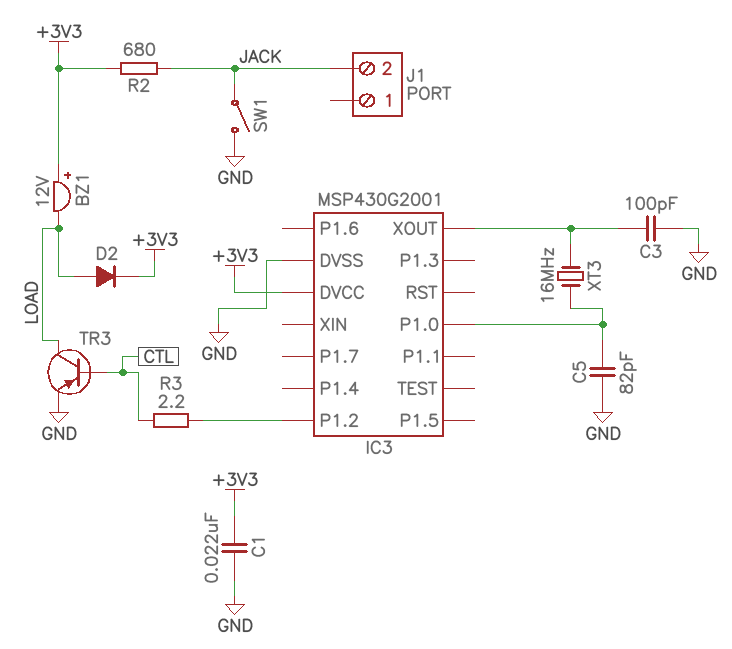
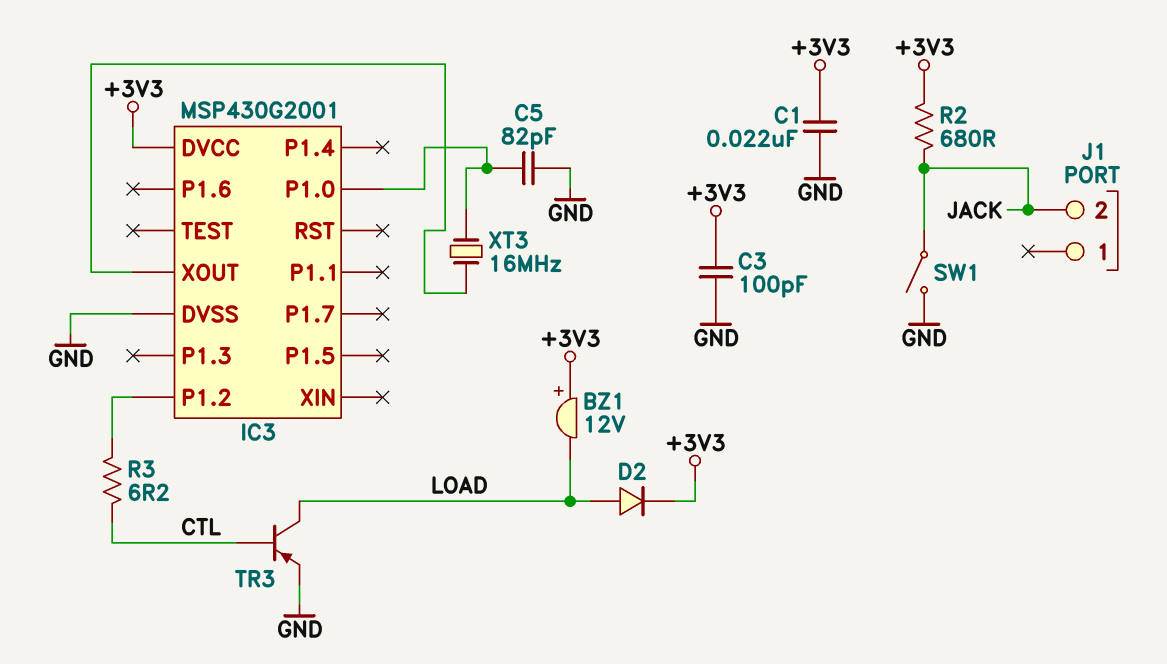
C3: 100pF (GND, IC3/XOUT) -> 100pF (+3V3, GND)
R3: 2.2 (CTL, IC3/P1.2) -> 6.2 (CTL, IC3/P1.2)

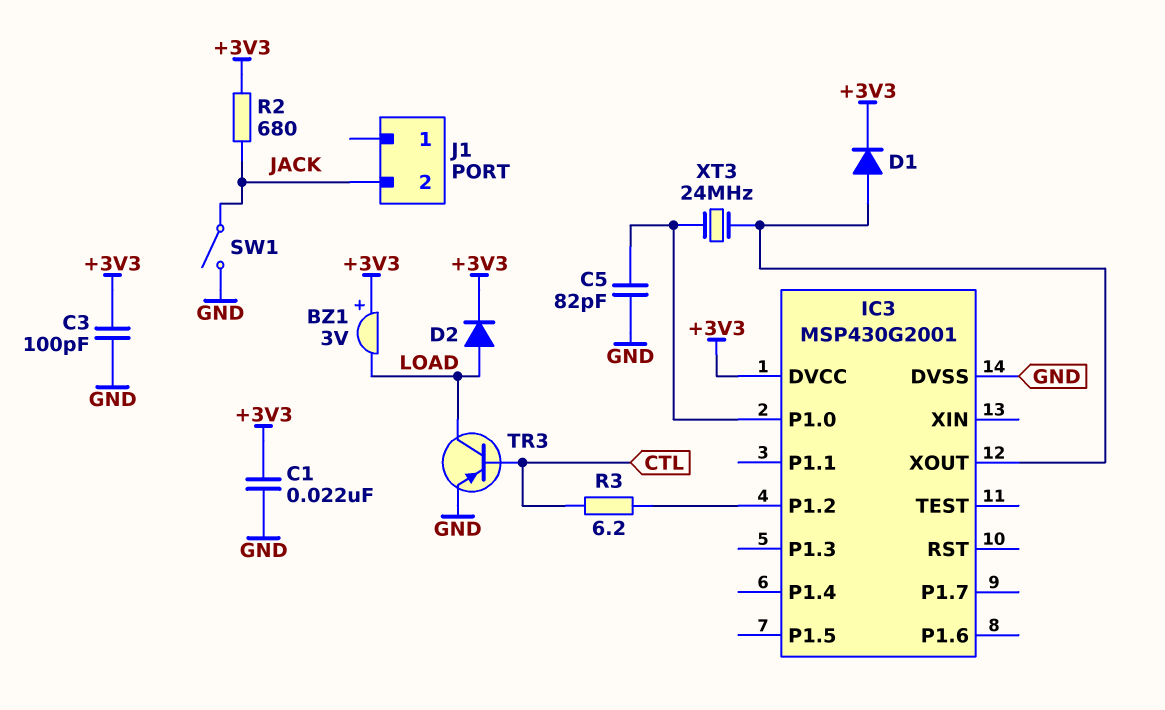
BZ1: buzzer 12V (plus +3V3, minus LOAD) -> buzzer 3V (plus +3V3, minus LOAD)
D1: none -> diode (A IC3/XOUT, K +3V3)
XT3: 16MHz (IC3/P1.0, IC3/XOUT) -> 24MHz (IC3/P1.0, IC3/XOUT)

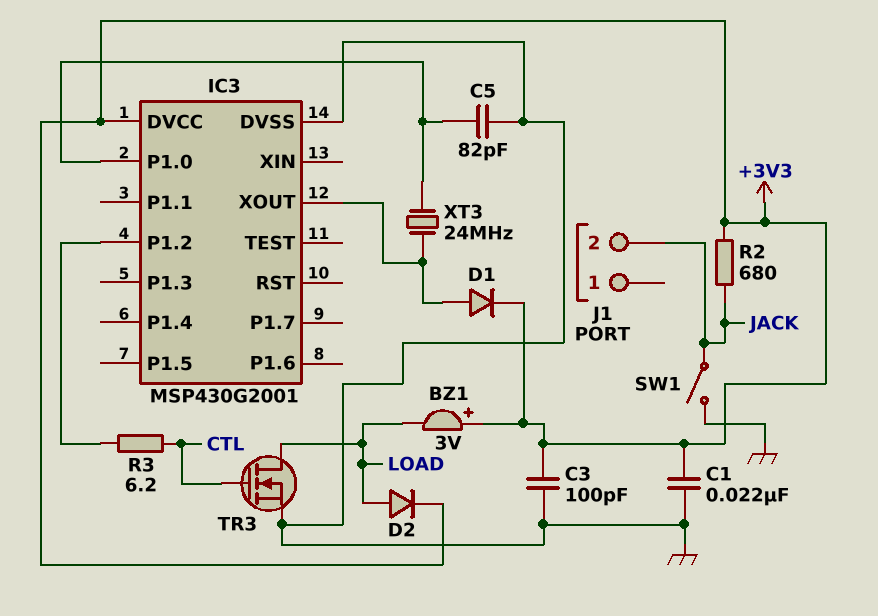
TR3: PNP (B CTL, C LOAD, E GND) -> NMOS (G CTL, D LOAD, S GND)

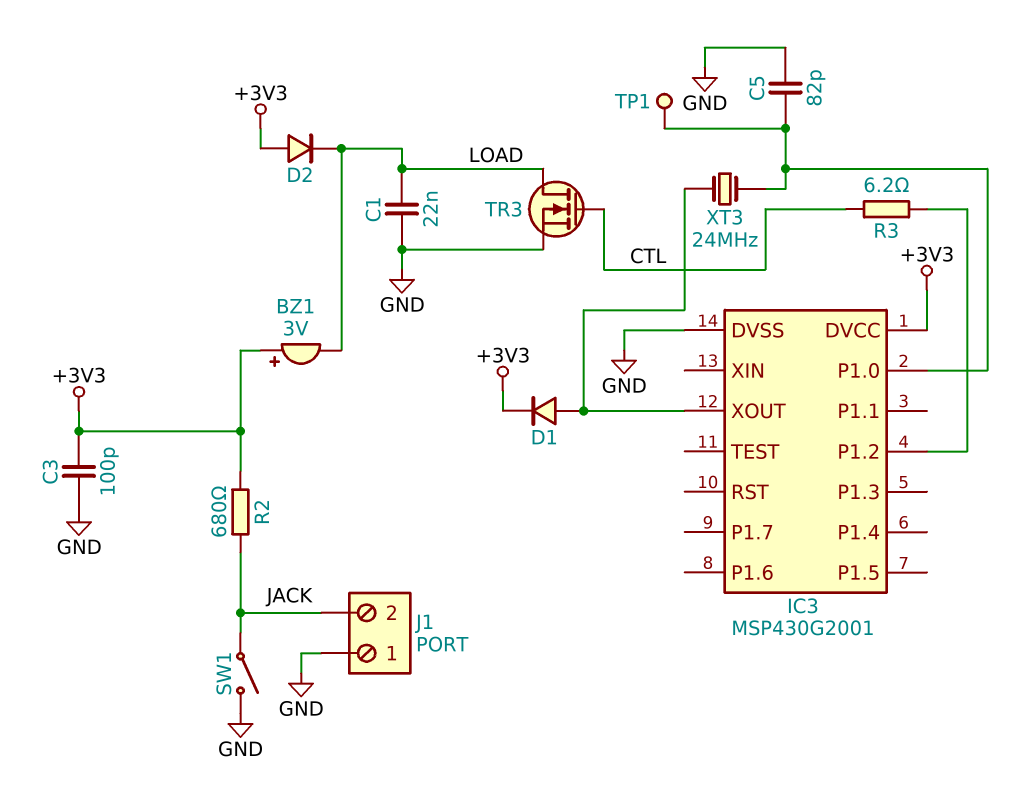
C1: 22nF (+3V3, GND) -> 22nF (GND, LOAD)
D2: diode (A LOAD, K +3V3) -> diode (A +3V3, K LOAD)
J1 pin 1: none -> GND
TP1: none -> test point (IC3/P1.0)

